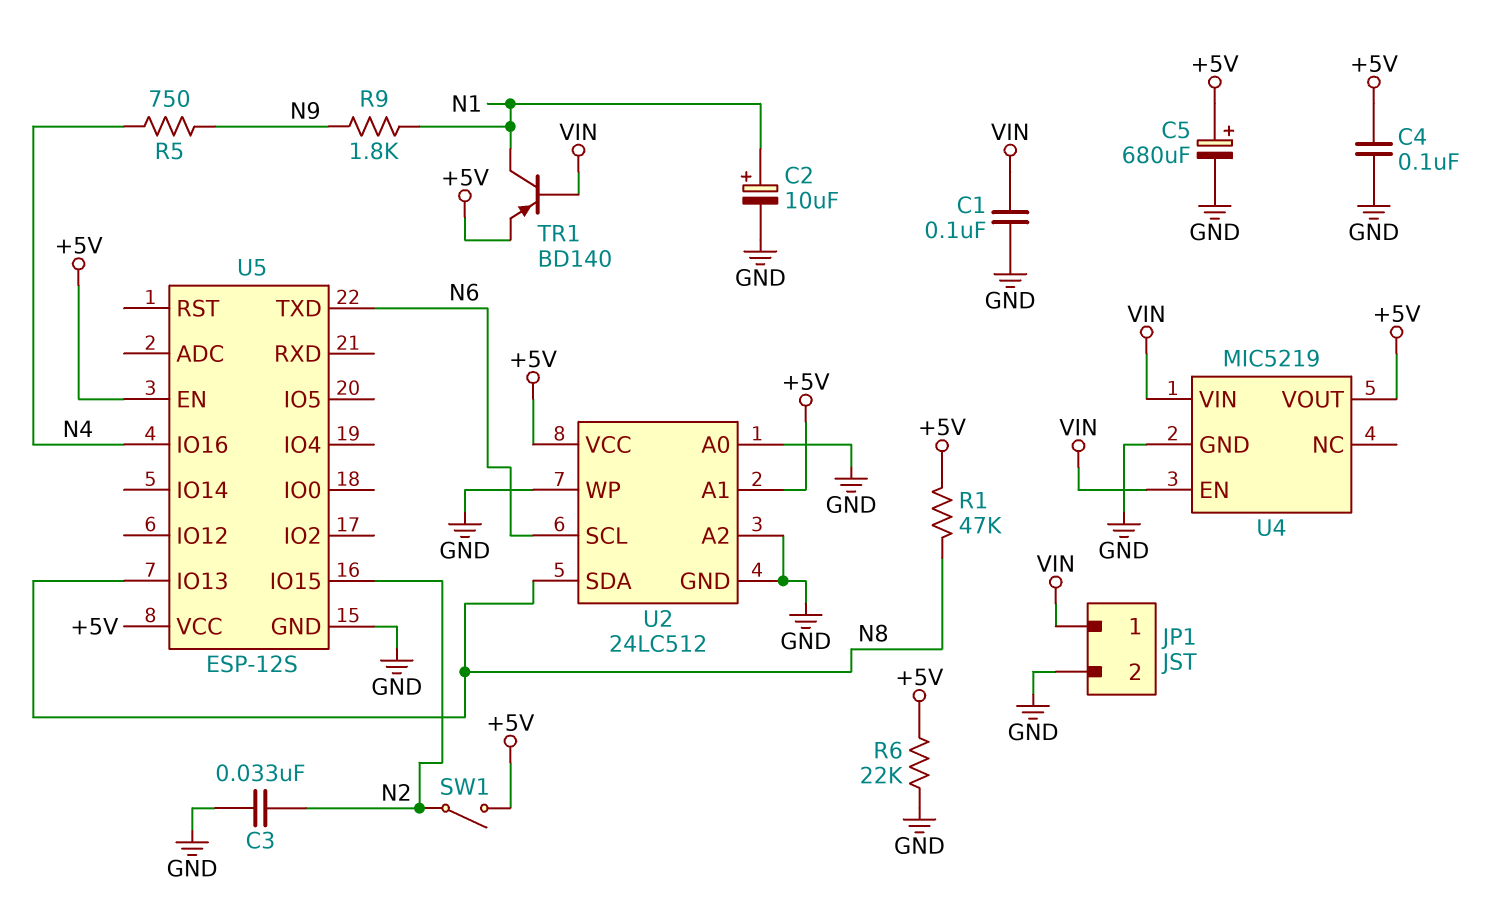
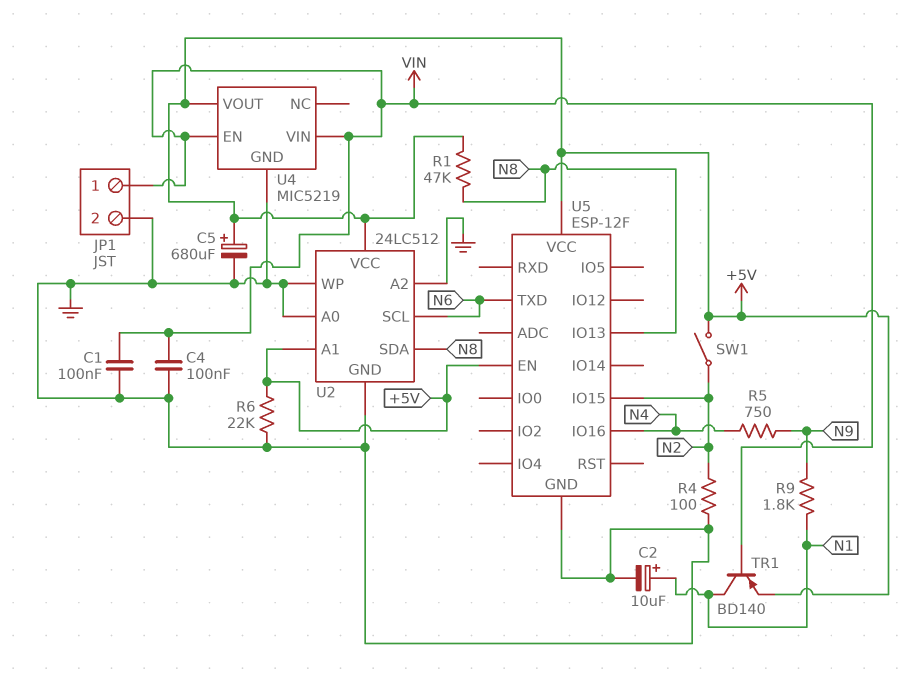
C3: 33nF (GND, N2) -> none
C4: 100nF (+5V, GND) -> 100nF (GND, VIN)
R4: none -> 100 (GND, N2)
U5: ESP-12S -> ESP-12F

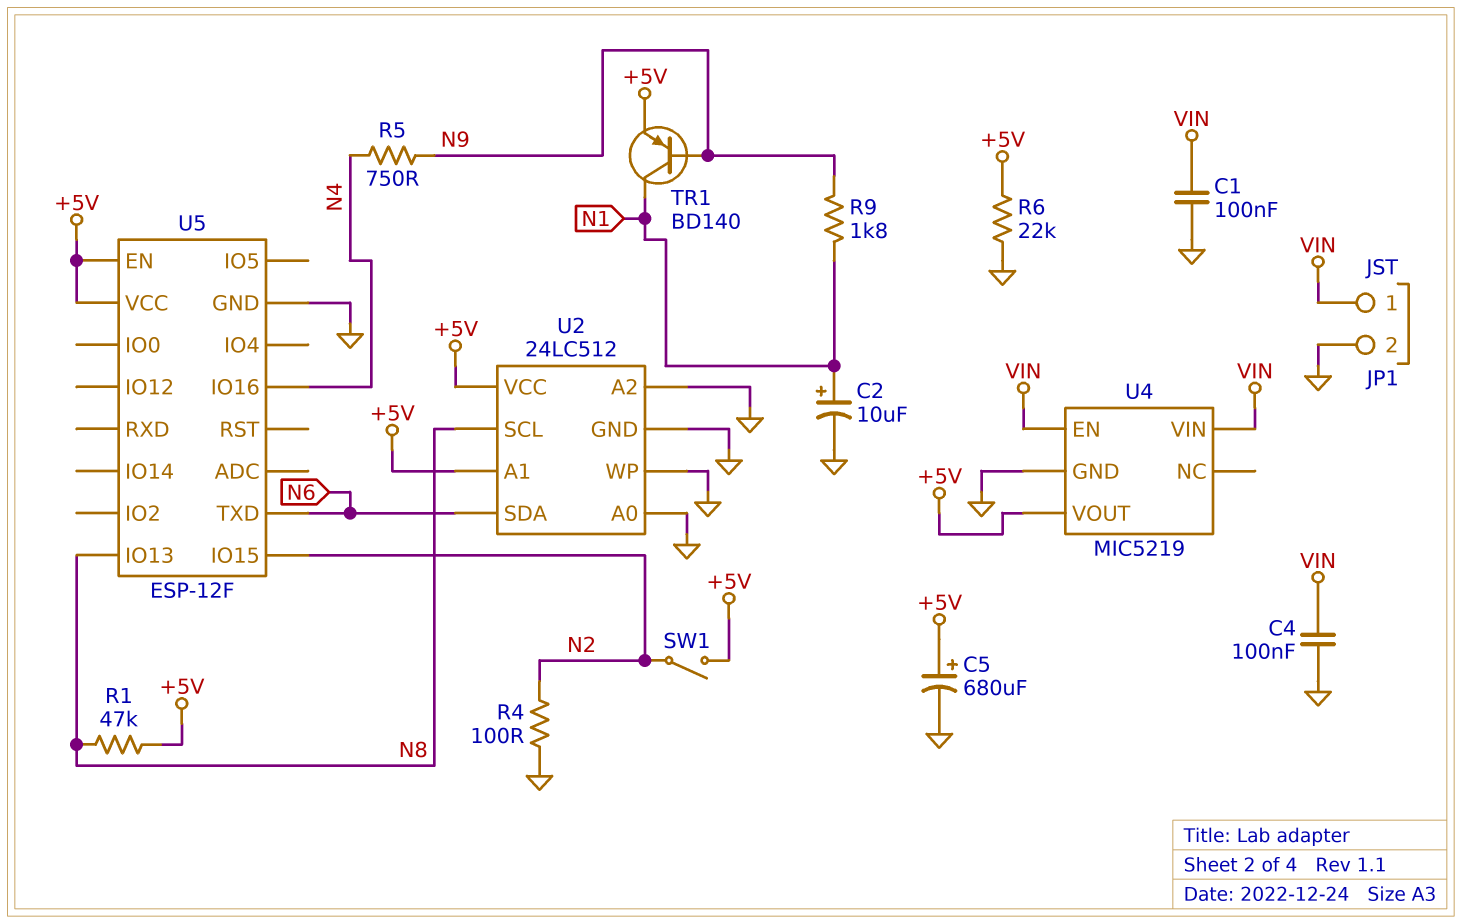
TR1: PNP BD140 (B VIN, C N1, E +5V) -> PNP BD140 (B N9, C N1, E +5V)
U2 pin SCL: N6 -> N8
U2 pin SDA: N8 -> N6

